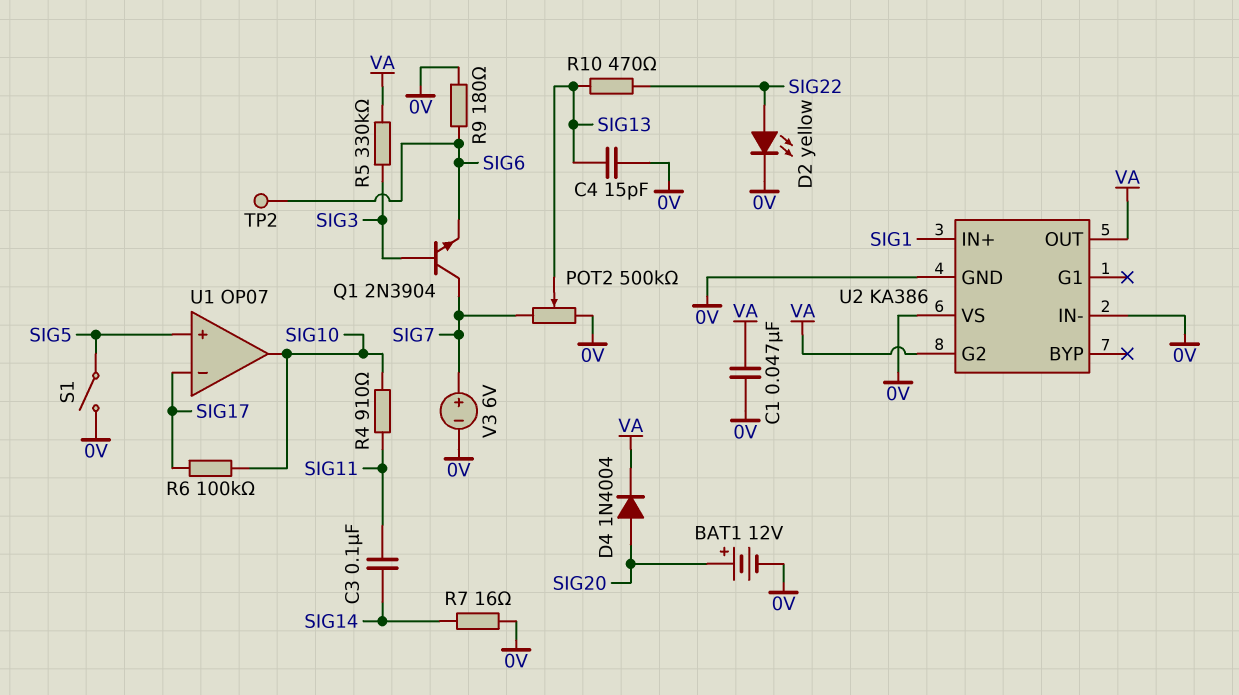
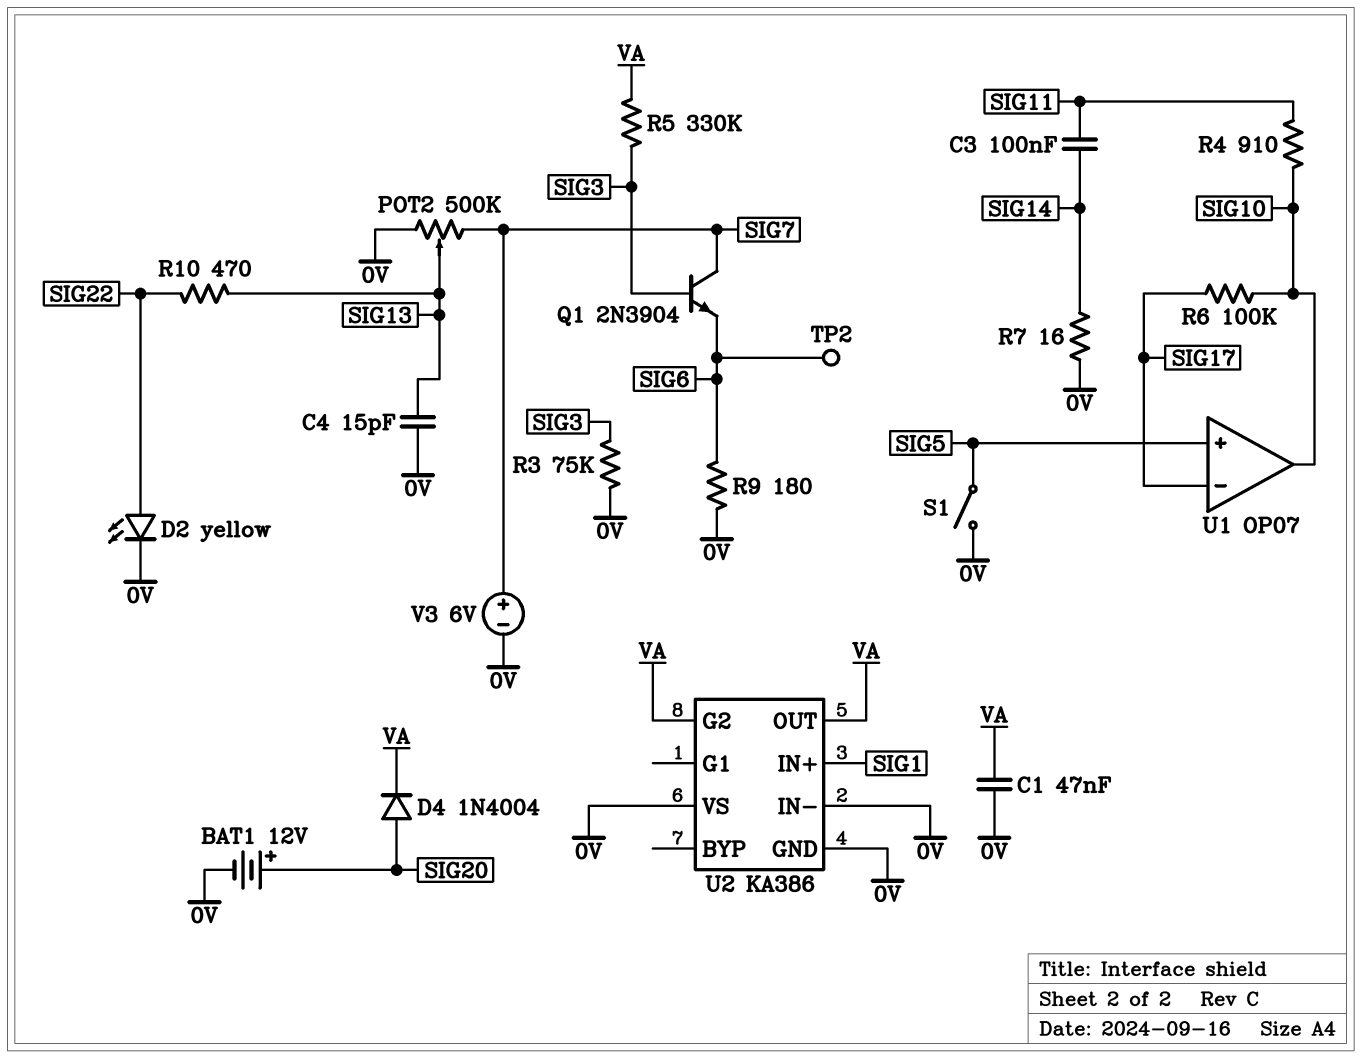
R3: none -> 75k (0V, SIG3)

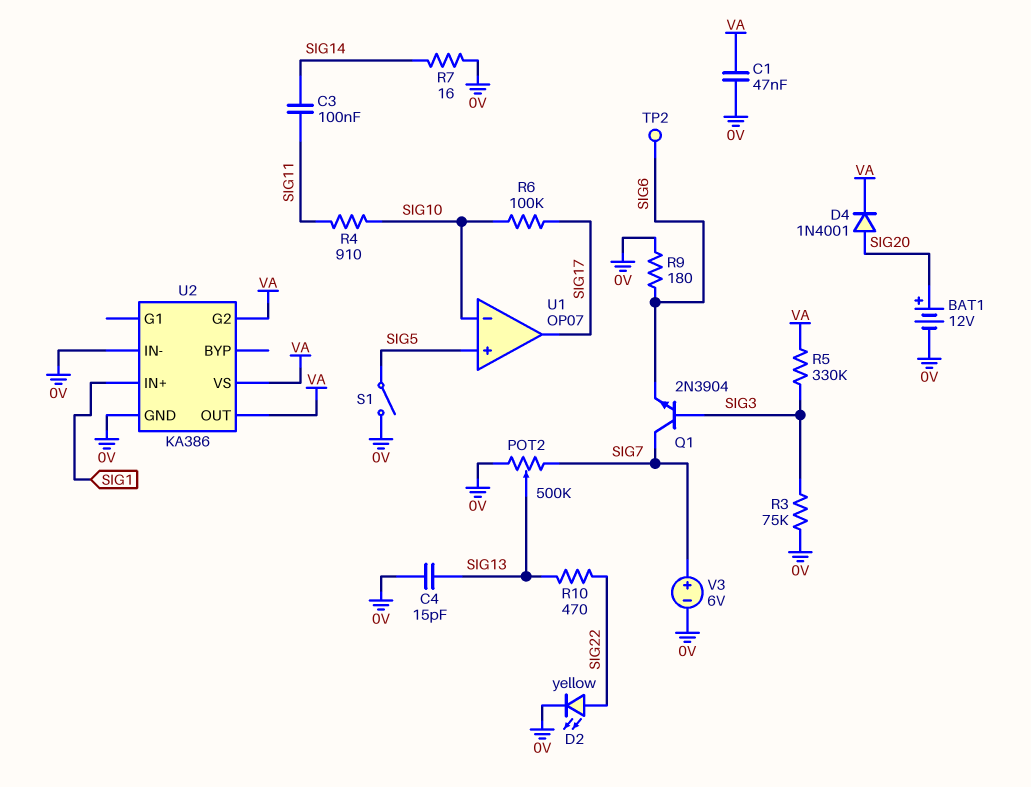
D4: diode 1N4004 (A SIG20, K VA) -> diode 1N4001 (A SIG20, K VA)
U1 pin in-: SIG17 -> SIG10
U1 pin out: SIG10 -> SIG17
U2 pin VS: 0V -> VA

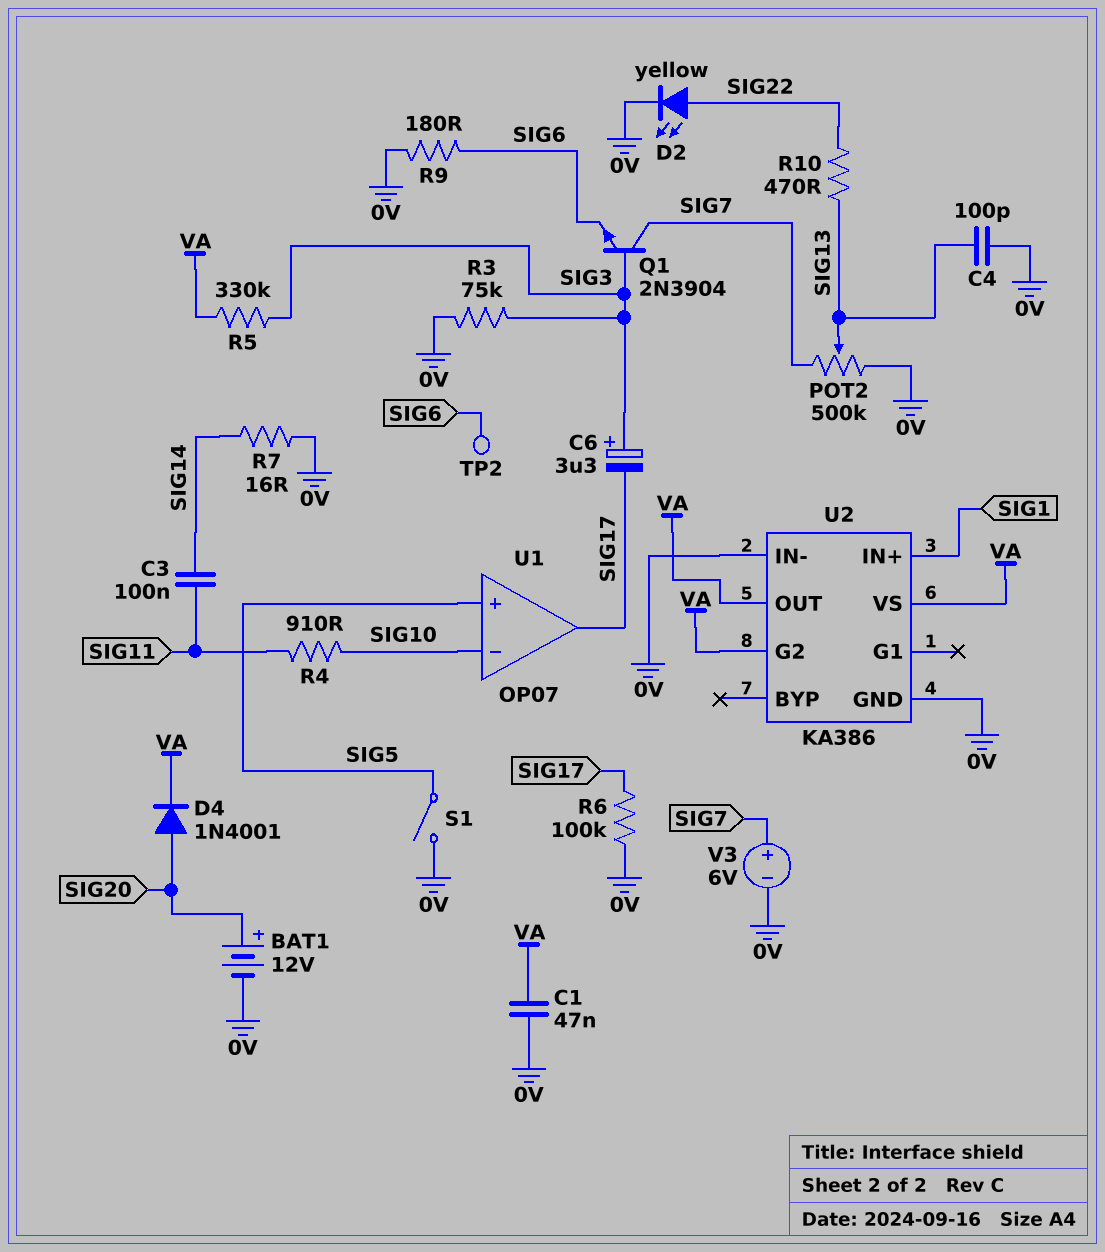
C4: 15pF (0V, SIG13) -> 100pF (0V, SIG13)
C6: none -> 3.3uF (plus SIG3, minus SIG17)
R6: 100k (SIG10, SIG17) -> 100k (0V, SIG17)

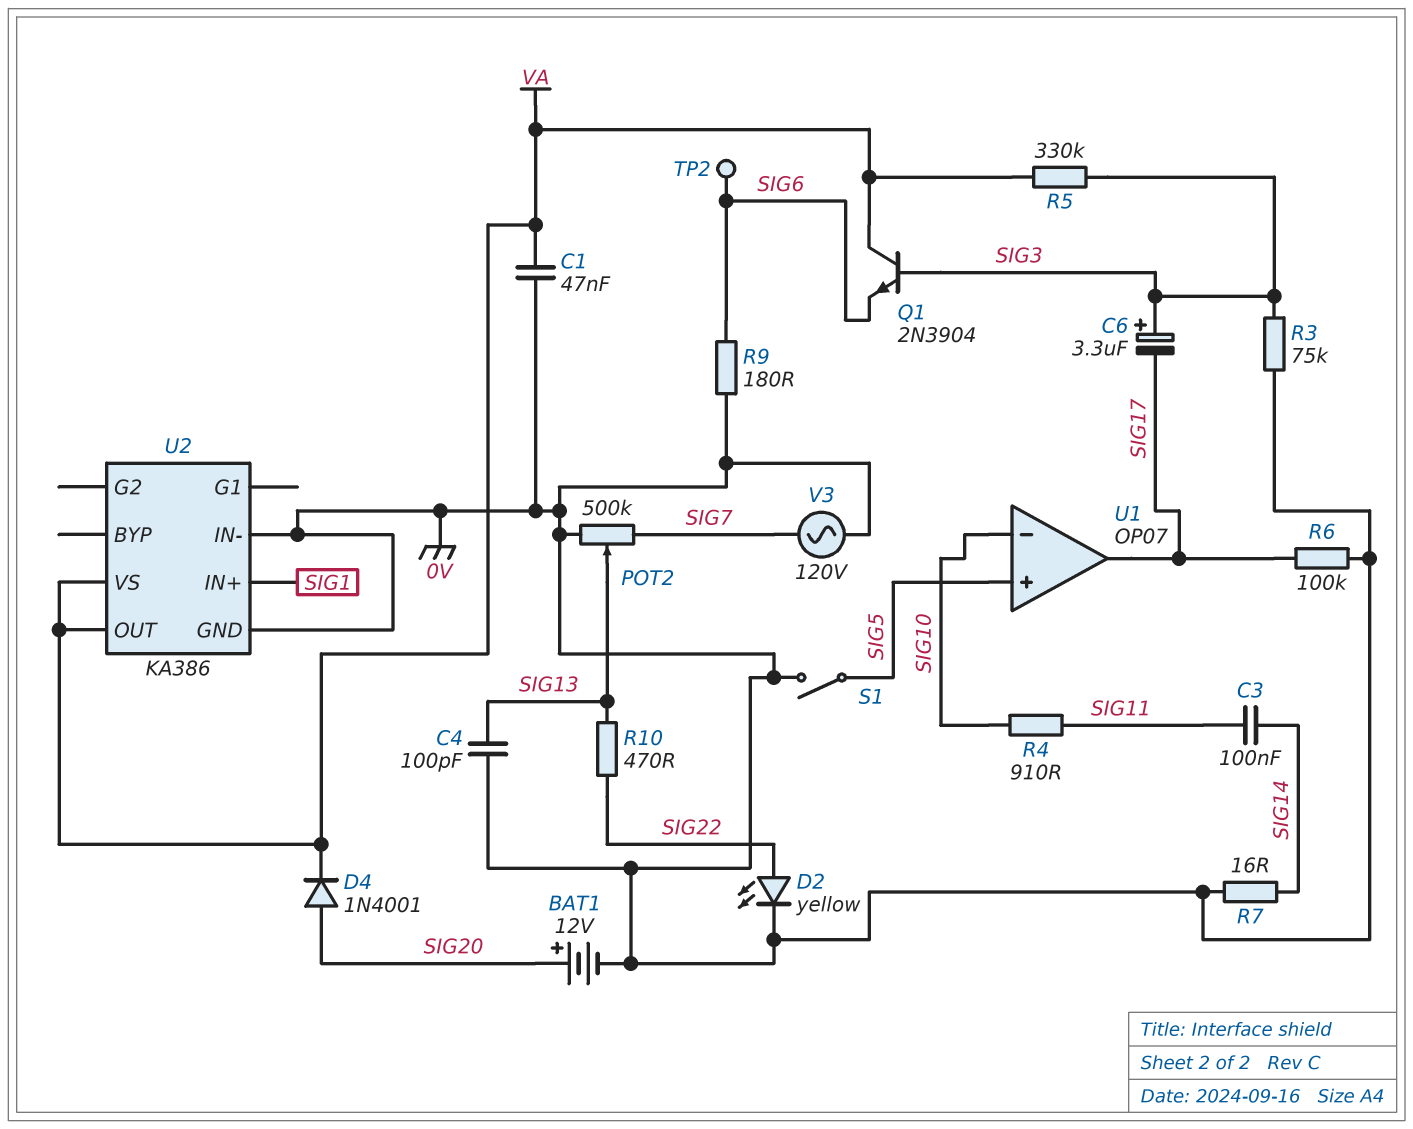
Q1: NPN 2N3904 (B SIG3, C SIG7, E SIG6) -> NPN 2N3904 (B SIG3, C VA, E SIG6)
U2 pin G2: VA -> none
V3: 6V (plus SIG7, minus 0V) -> AC 120V (0V, SIG7)

